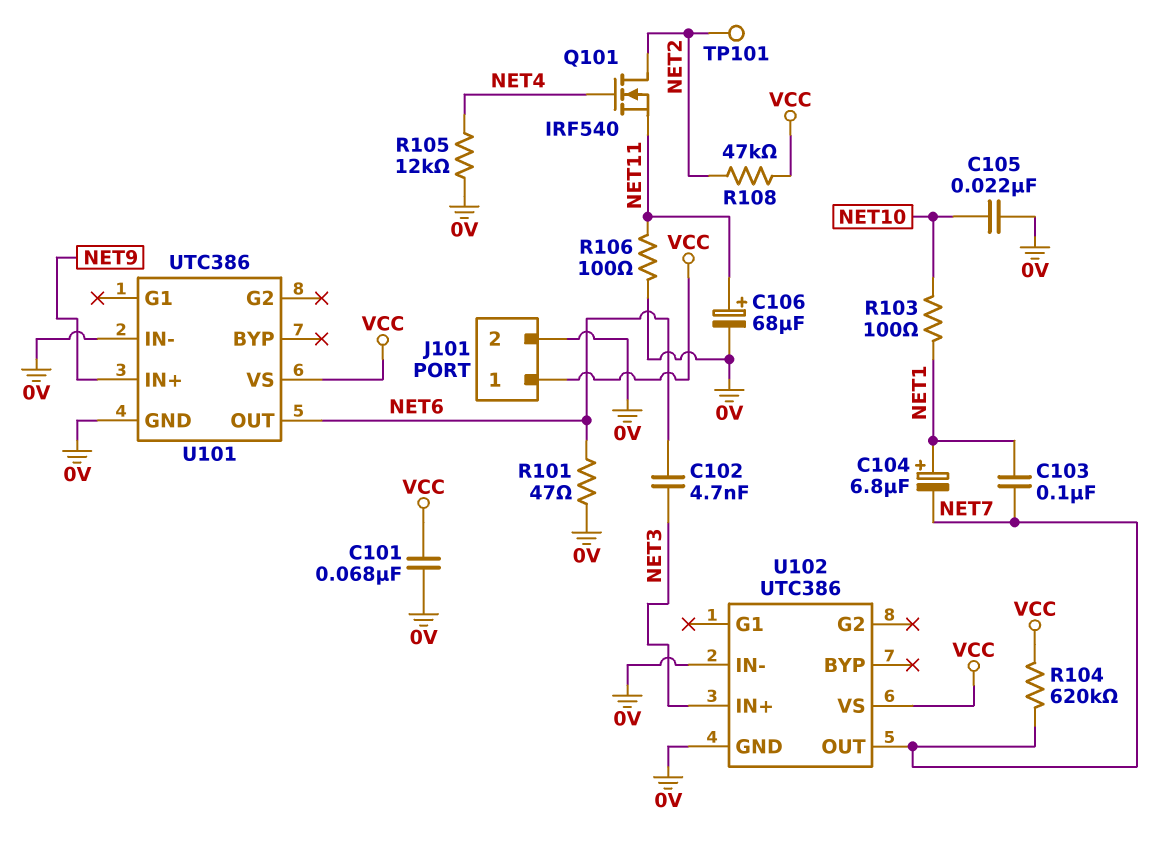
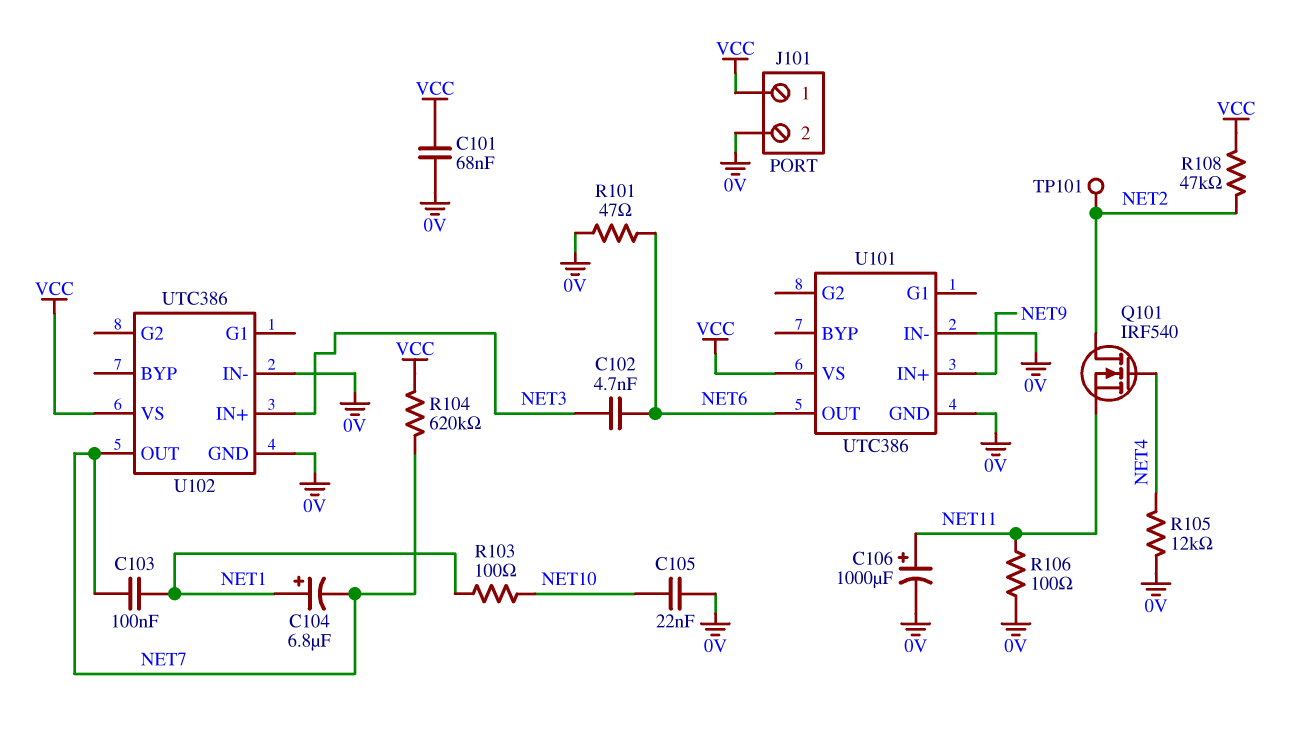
C106: 68uF (plus NET11, minus 0V) -> 1000uF (plus NET11, minus 0V)

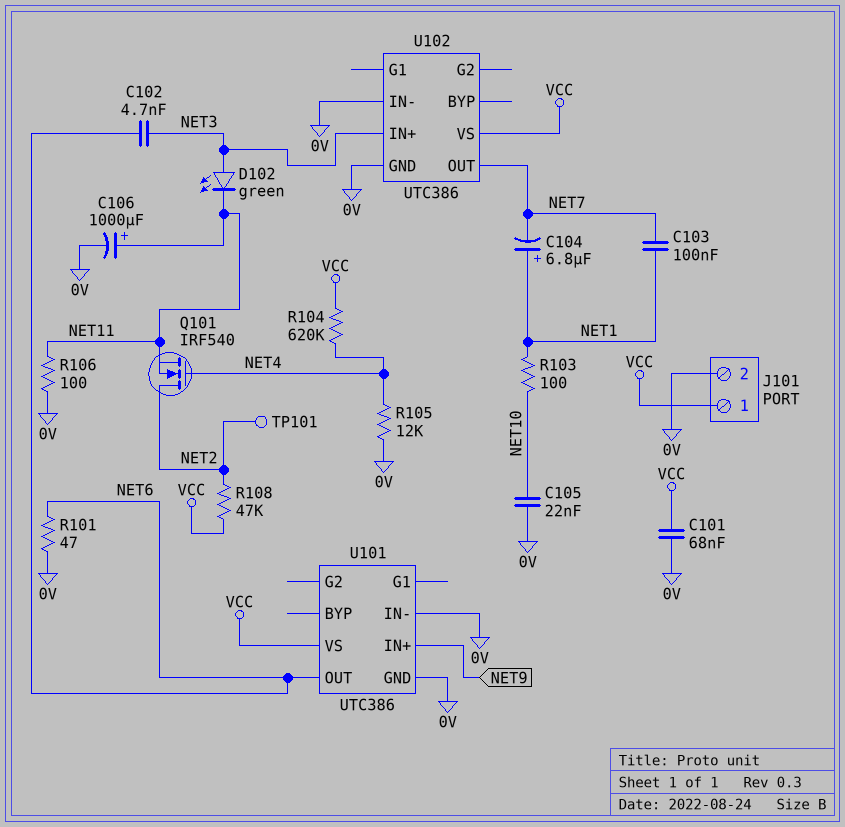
D102: none -> LED green (A NET3, K NET11)
R104: 620k (NET7, VCC) -> 620k (NET4, VCC)

